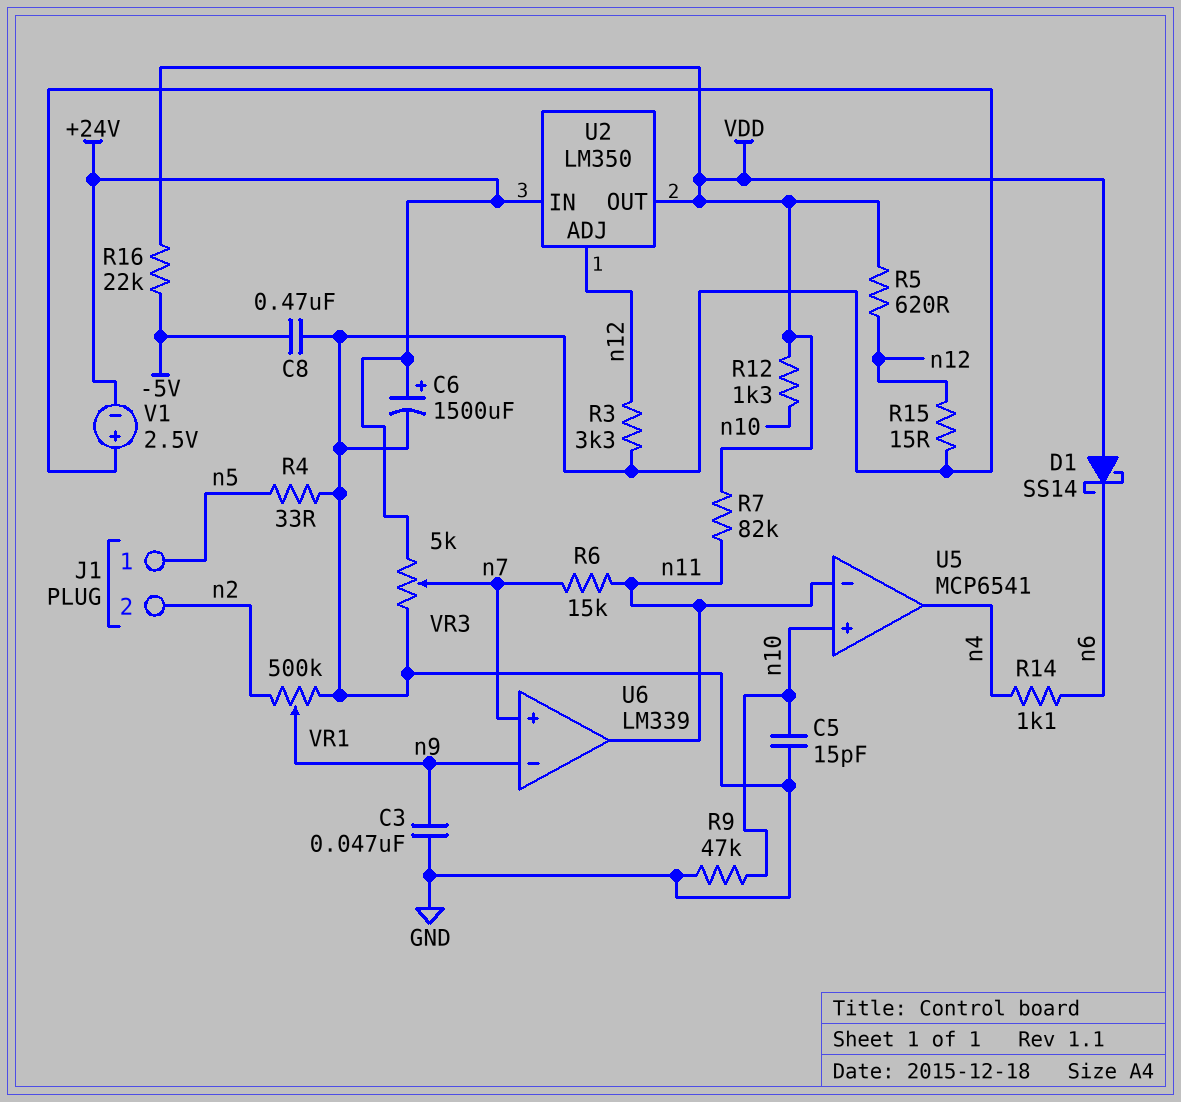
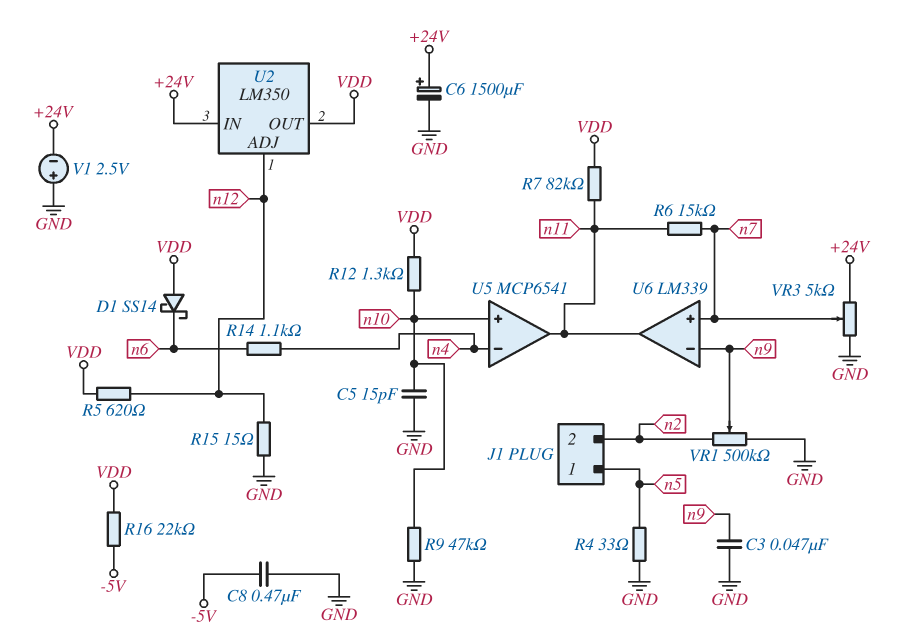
R3: 3.3k (GND, n12) -> none
U5 pin in-: n11 -> n4
U5 pin out: n4 -> n11

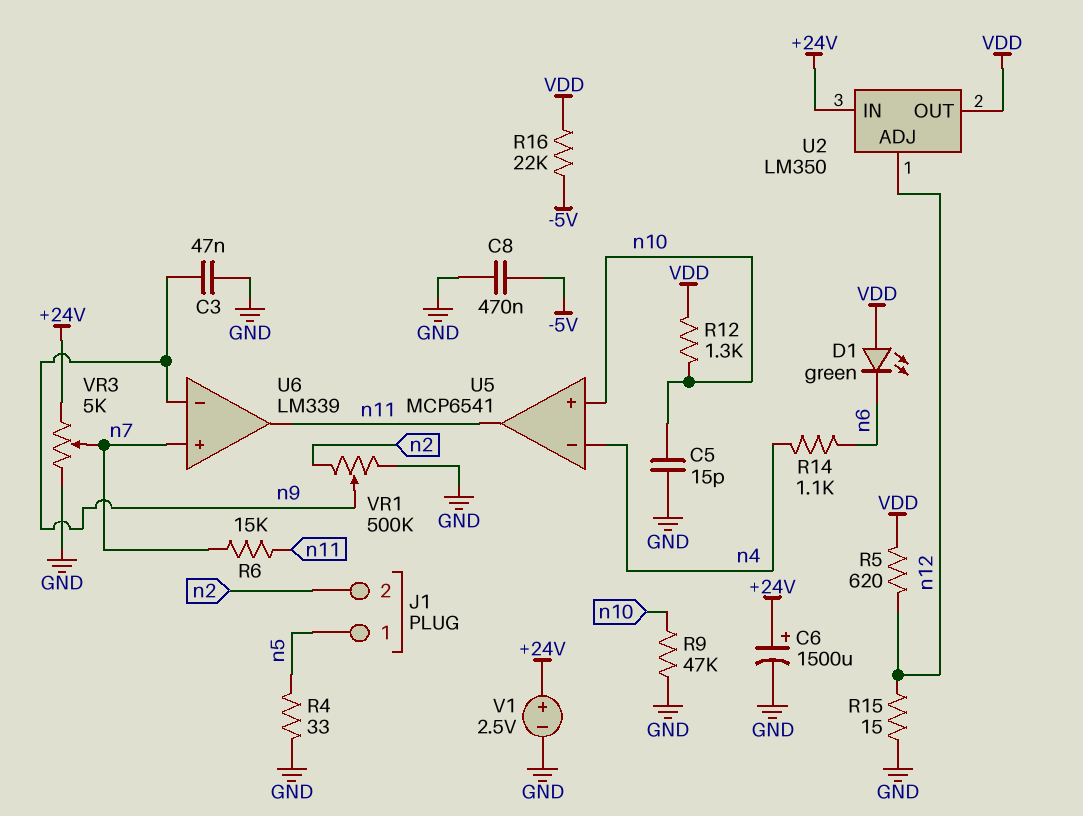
D1: schottky SS14 (A VDD, K n6) -> LED green (A VDD, K n6)
R7: 82k (VDD, n11) -> none
V1: 2.5V (plus GND, minus +24V) -> 2.5V (plus +24V, minus GND)

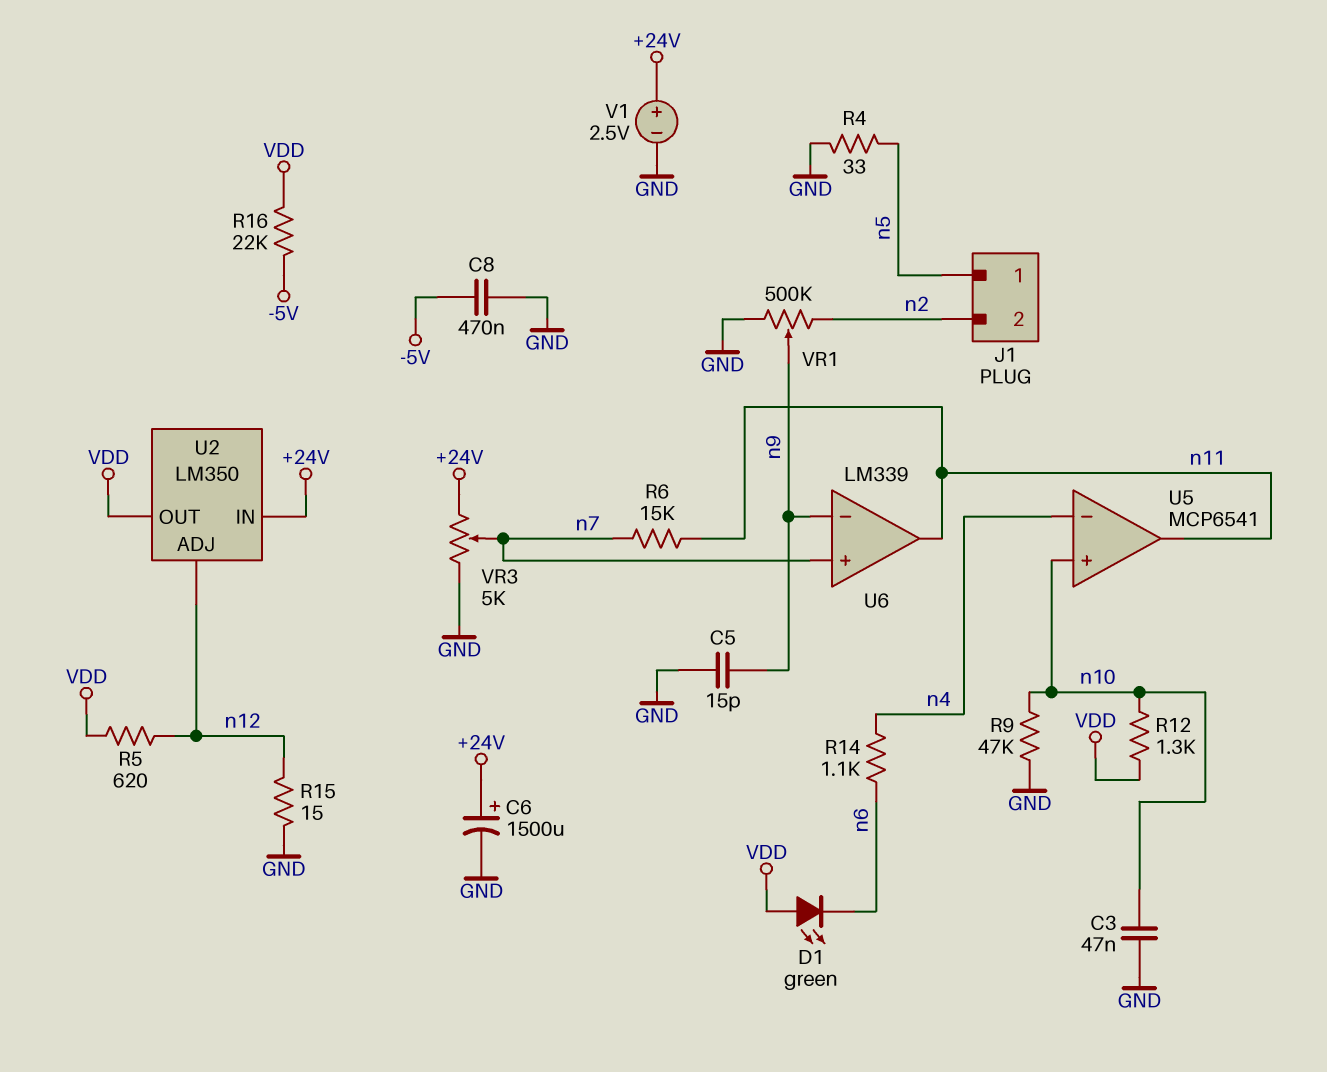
C3: 47nF (GND, n9) -> 47nF (GND, n10)
C5: 15pF (GND, n10) -> 15pF (GND, n9)

